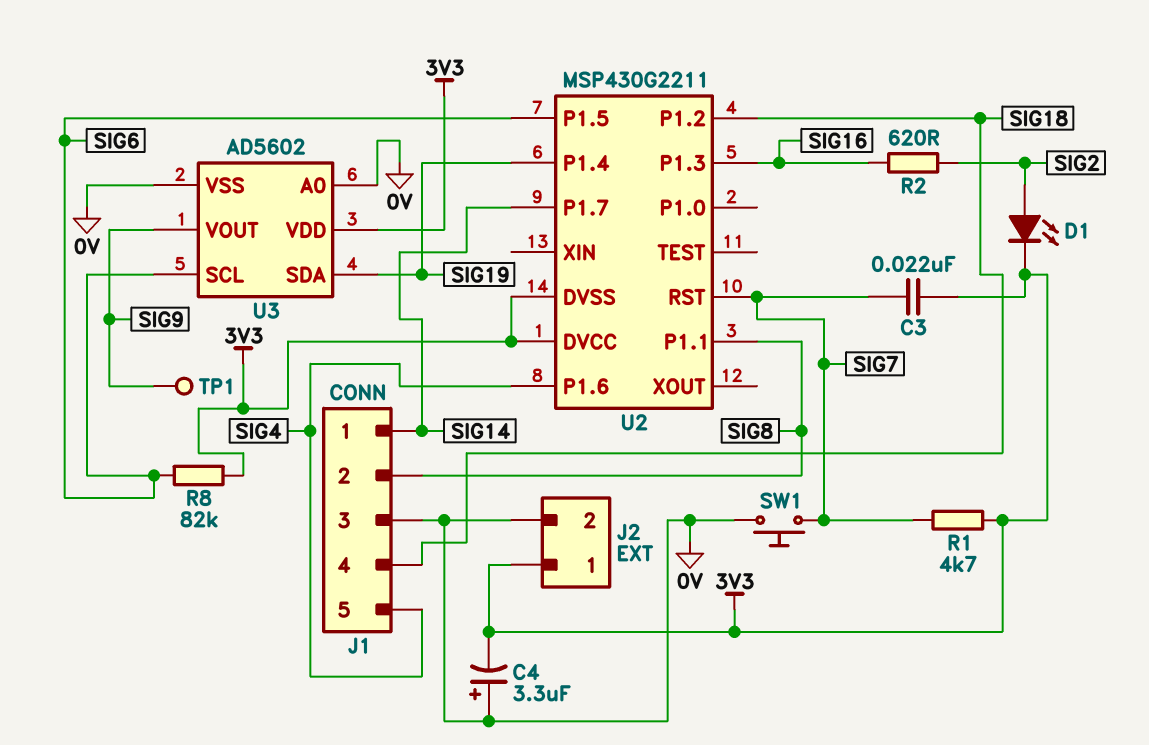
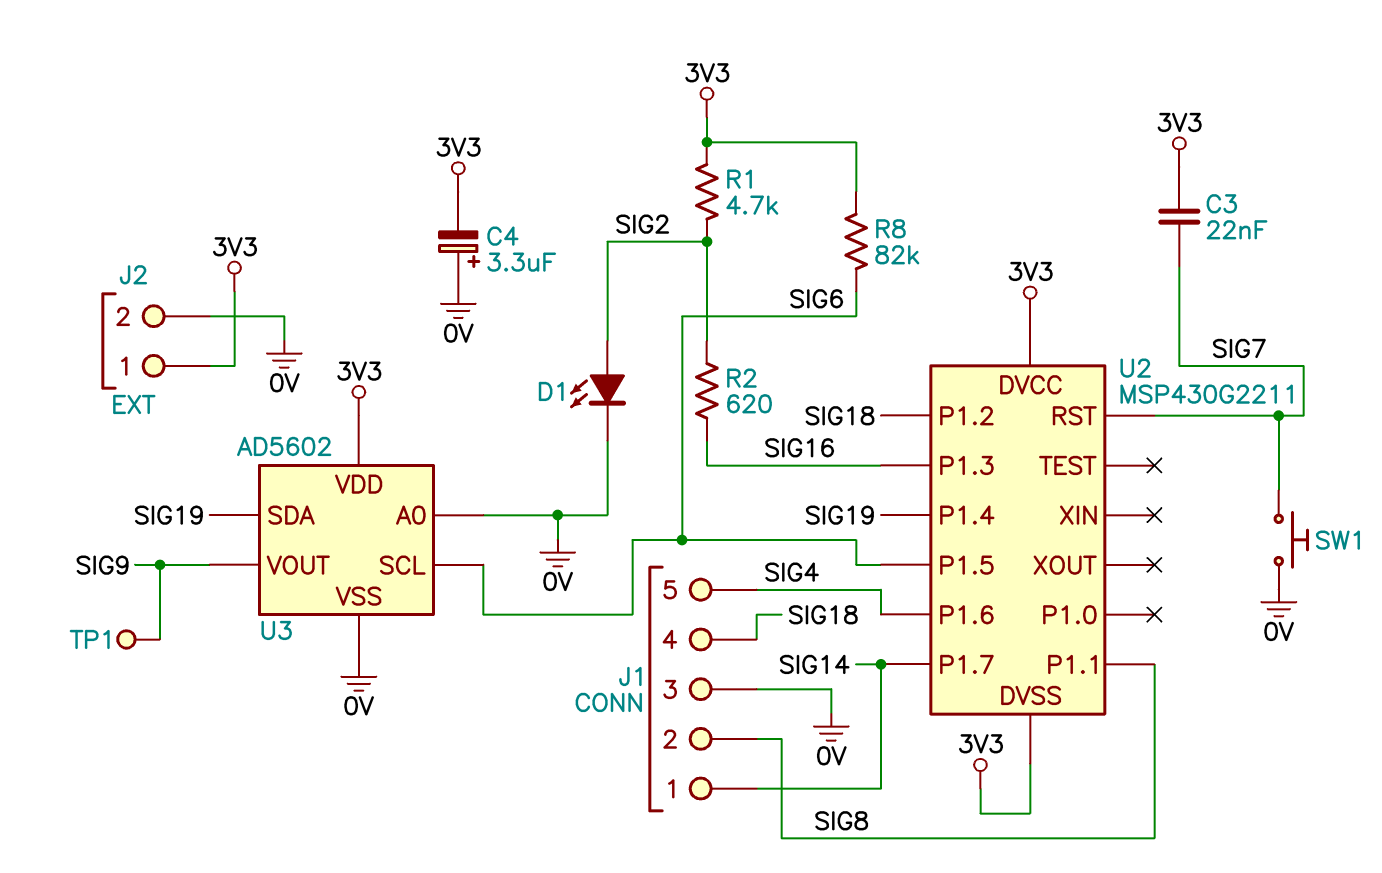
D1: LED (A SIG2, K 3V3) -> LED (A SIG2, K 0V)
R1: 4.7k (3V3, SIG7) -> 4.7k (3V3, SIG2)

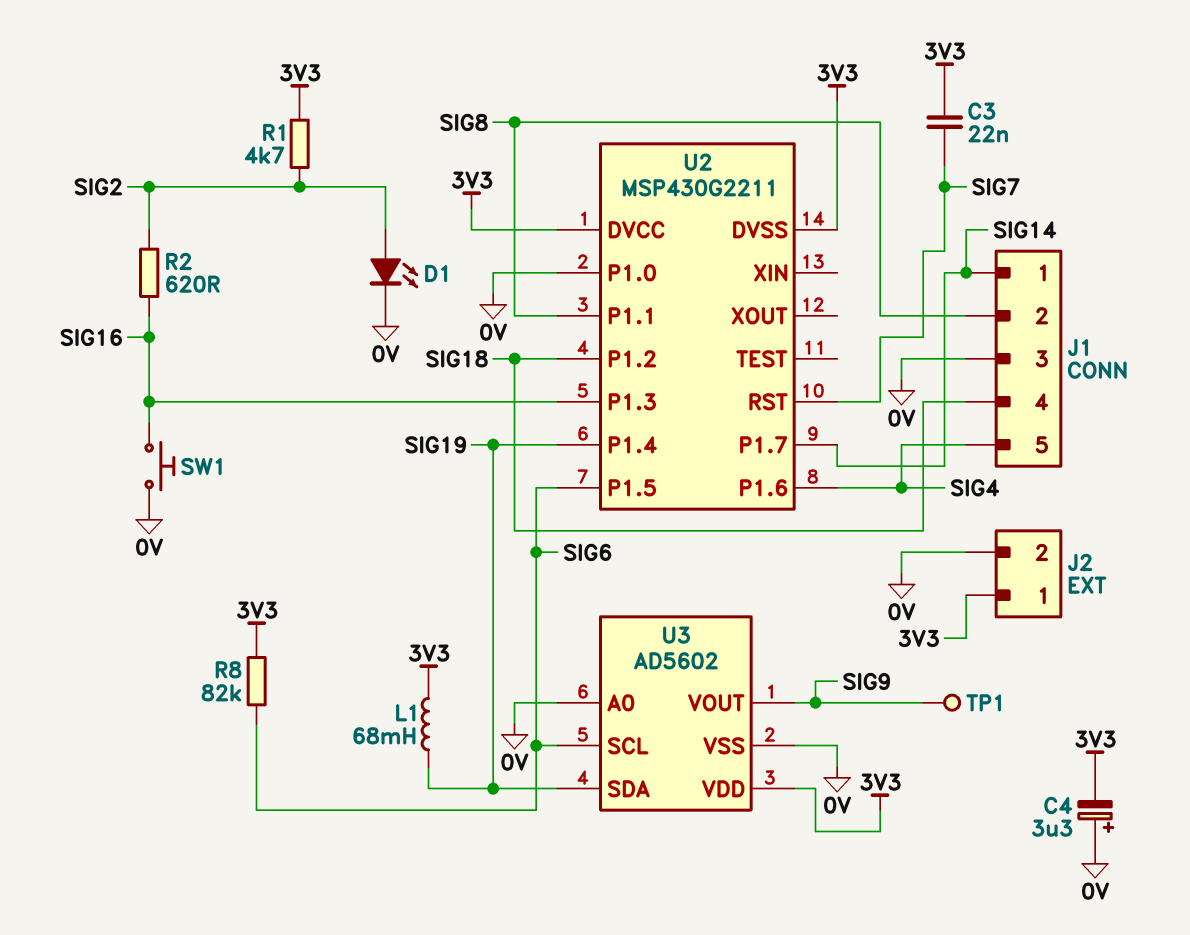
L1: none -> 68mH (3V3, SIG19)
SW1: button (0V, SIG7) -> button (0V, SIG16)
U2 pin P1.0: none -> 0V

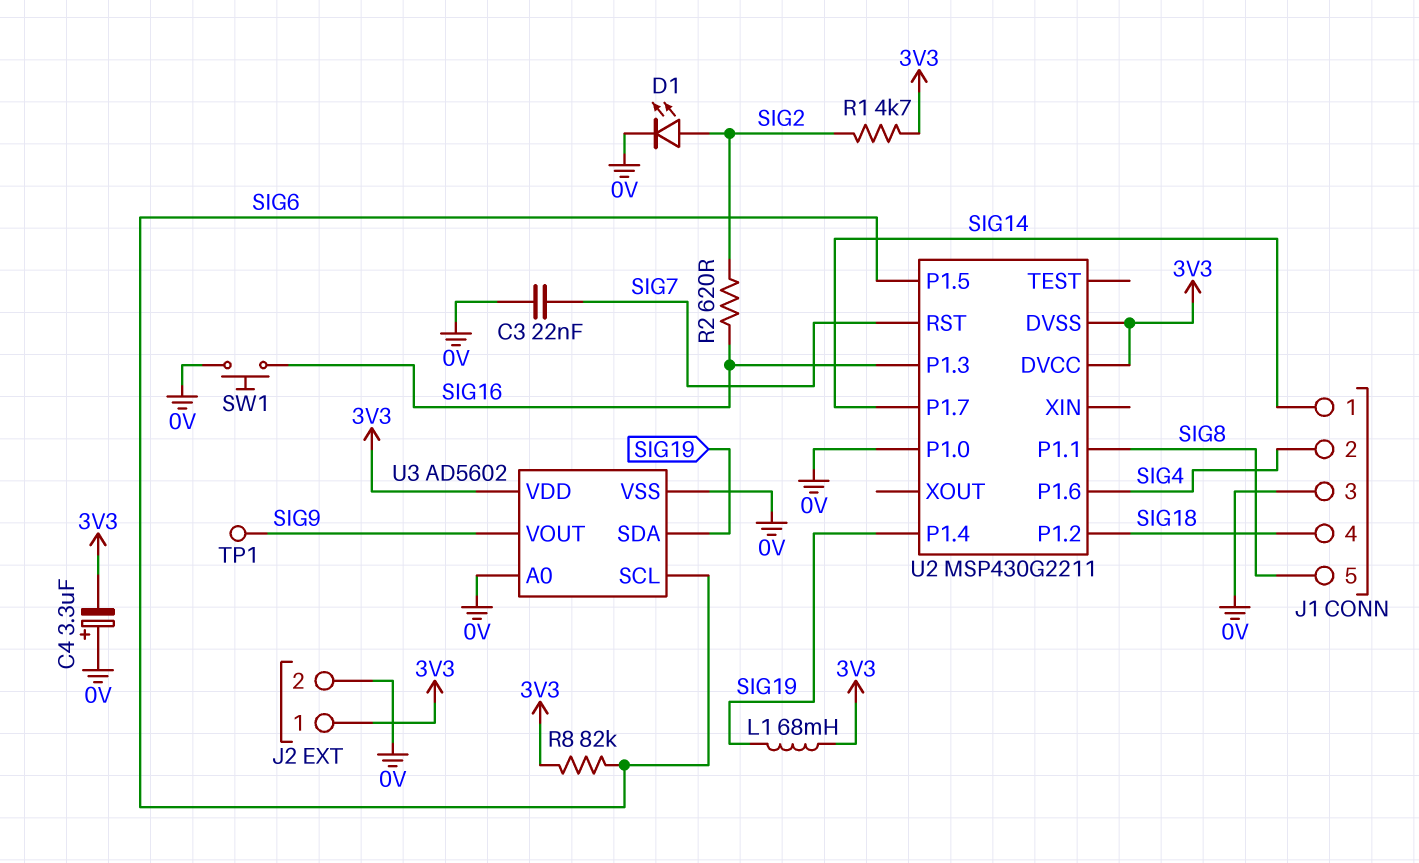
C3: 22nF (3V3, SIG7) -> 22nF (0V, SIG7)
J1 pin 2: SIG8 -> SIG4
J1 pin 5: SIG4 -> SIG8

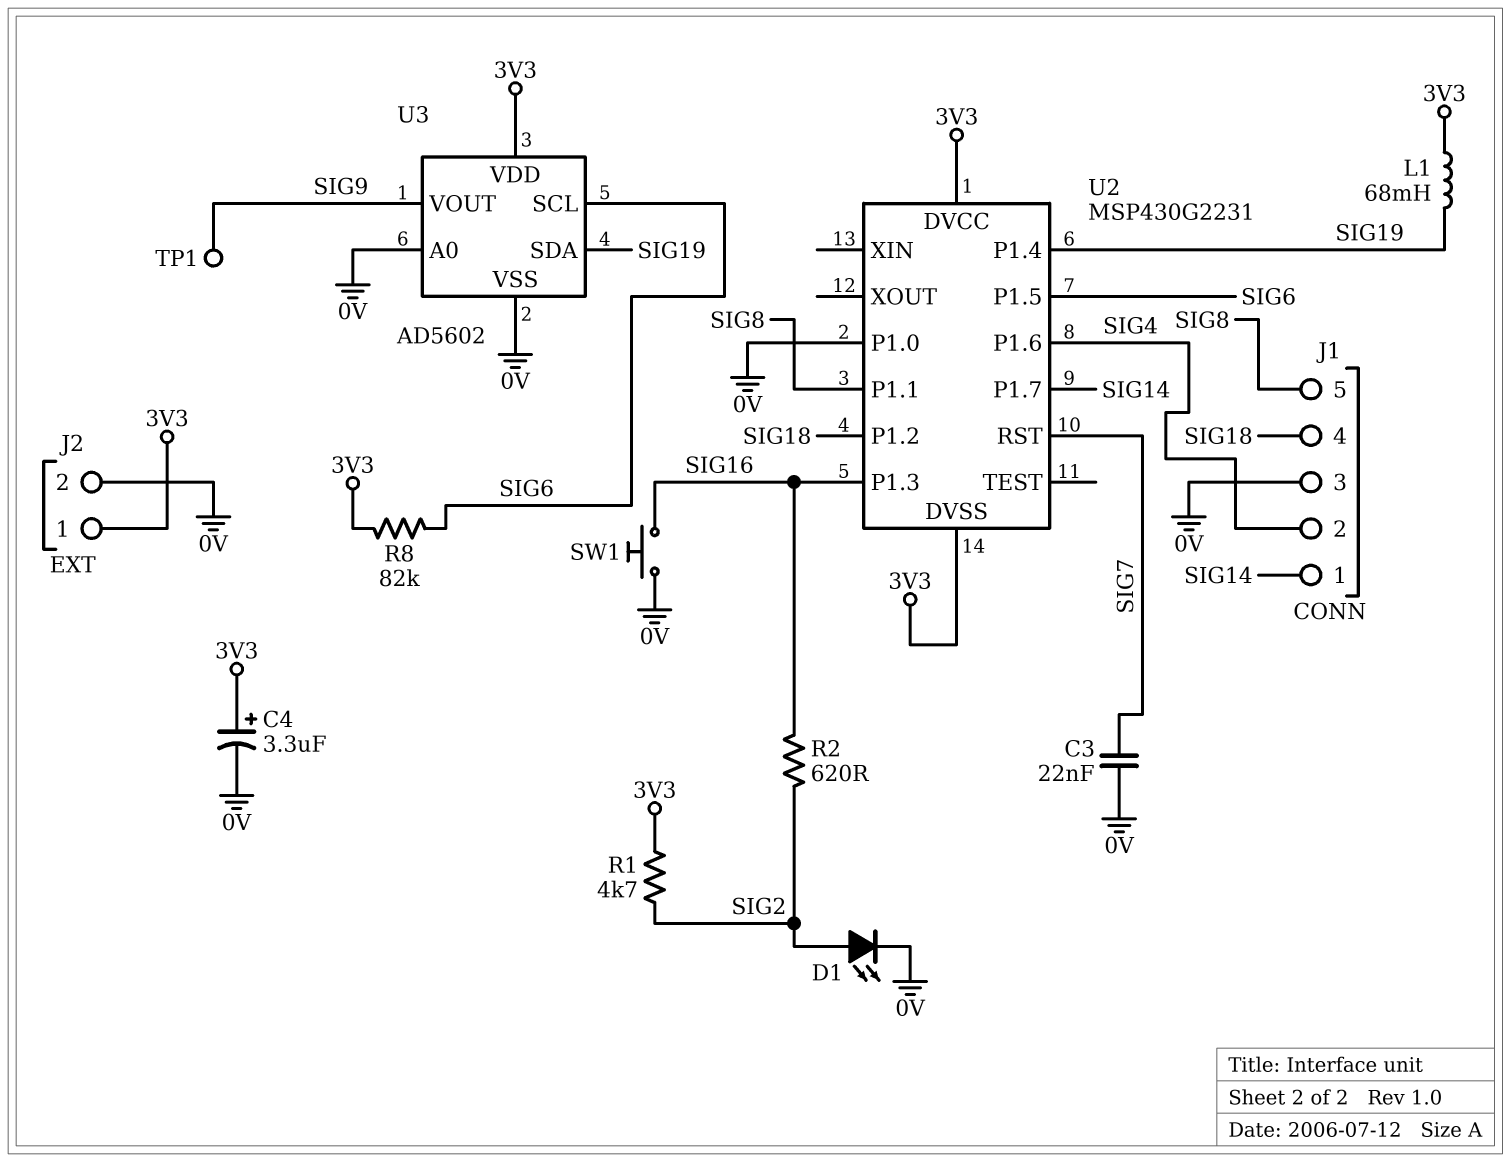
C4: 3.3uF (plus 0V, minus 3V3) -> 3.3uF (plus 3V3, minus 0V)
U2: MSP430G2211 -> MSP430G2231

